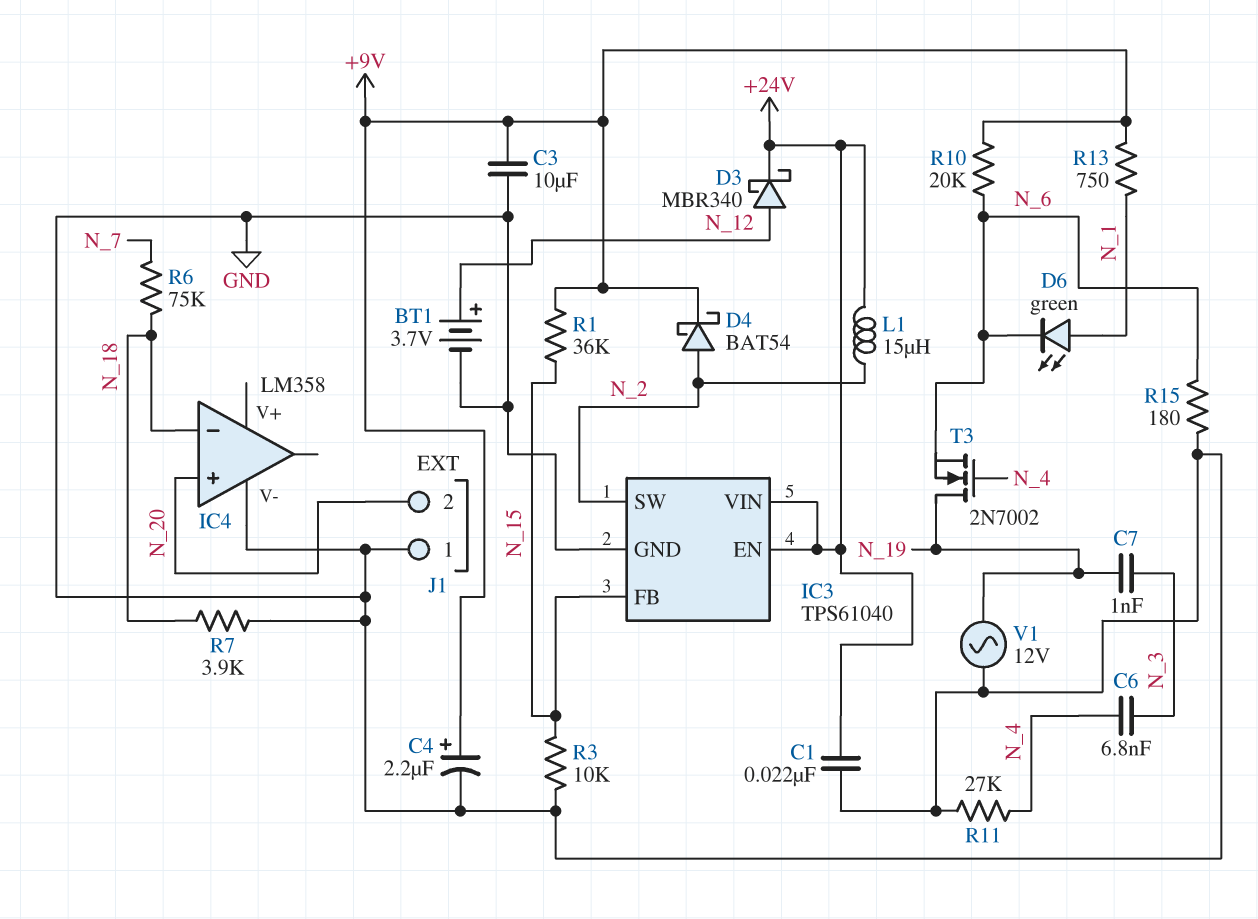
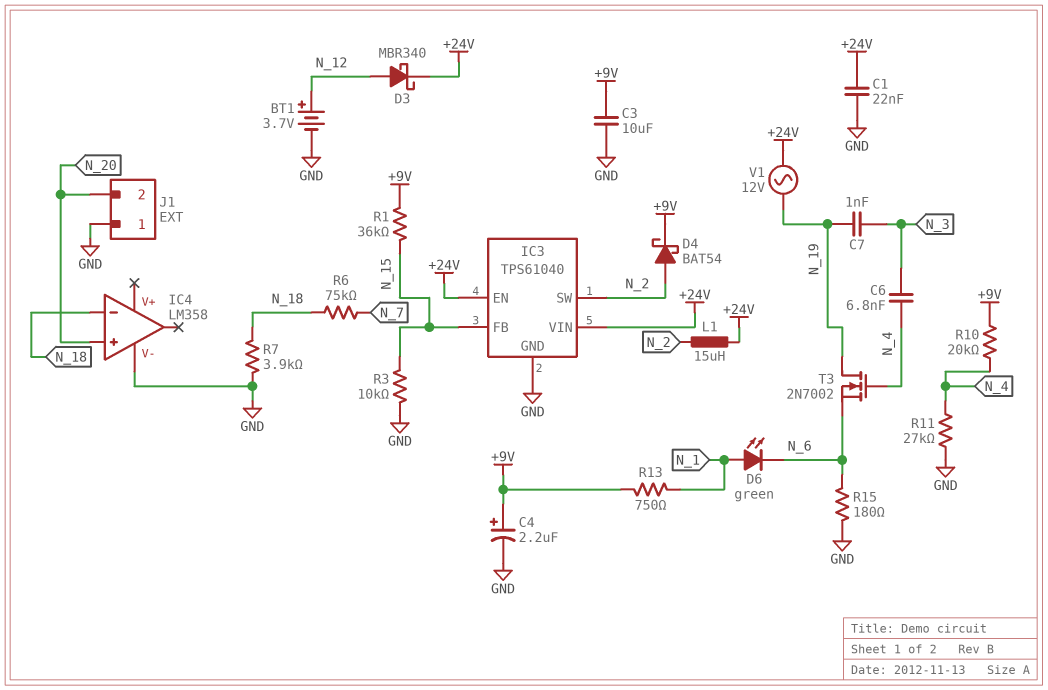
R10: 20k (+9V, N_6) -> 20k (+9V, N_4)
V1: AC 12V (GND, N_19) -> AC 12V (+24V, N_19)

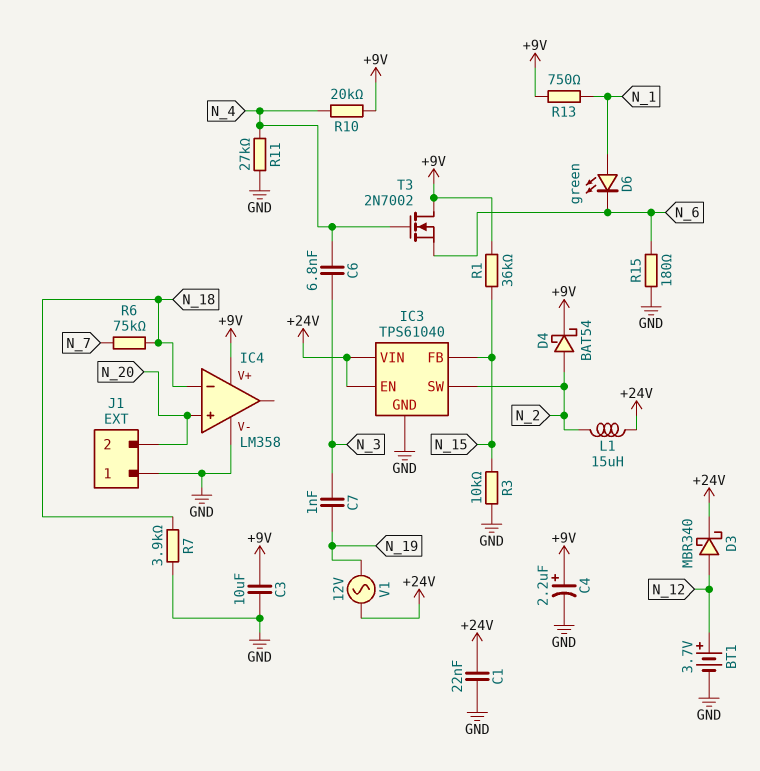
IC4 pin V+: none -> +9V
T3: NMOS 2N7002 (G N_4, D N_19, S N_6) -> NMOS 2N7002 (G N_4, D +9V, S N_6)

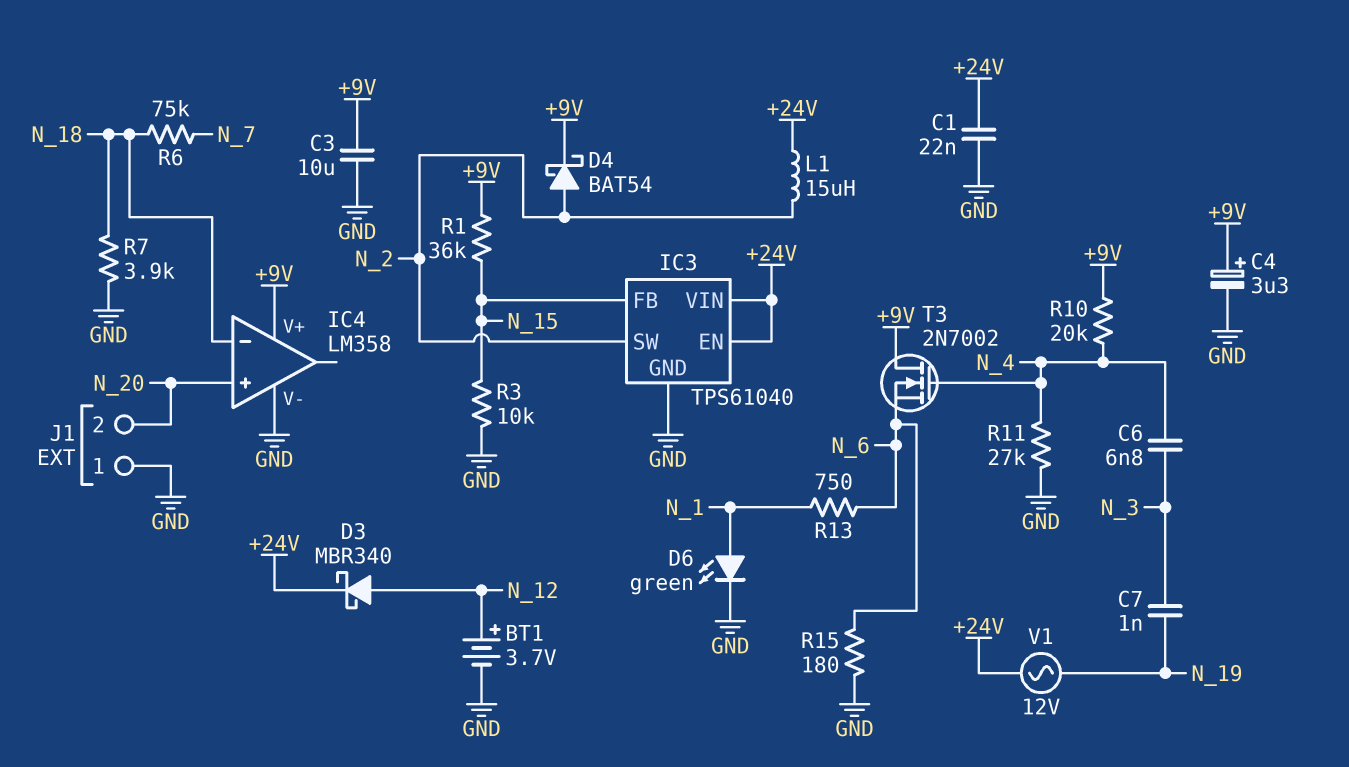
C4: 2.2uF (plus +9V, minus GND) -> 3.3uF (plus +9V, minus GND)
D6: LED green (A N_1, K N_6) -> LED green (A N_1, K GND)
R13: 750 (+9V, N_1) -> 750 (N_1, N_6)

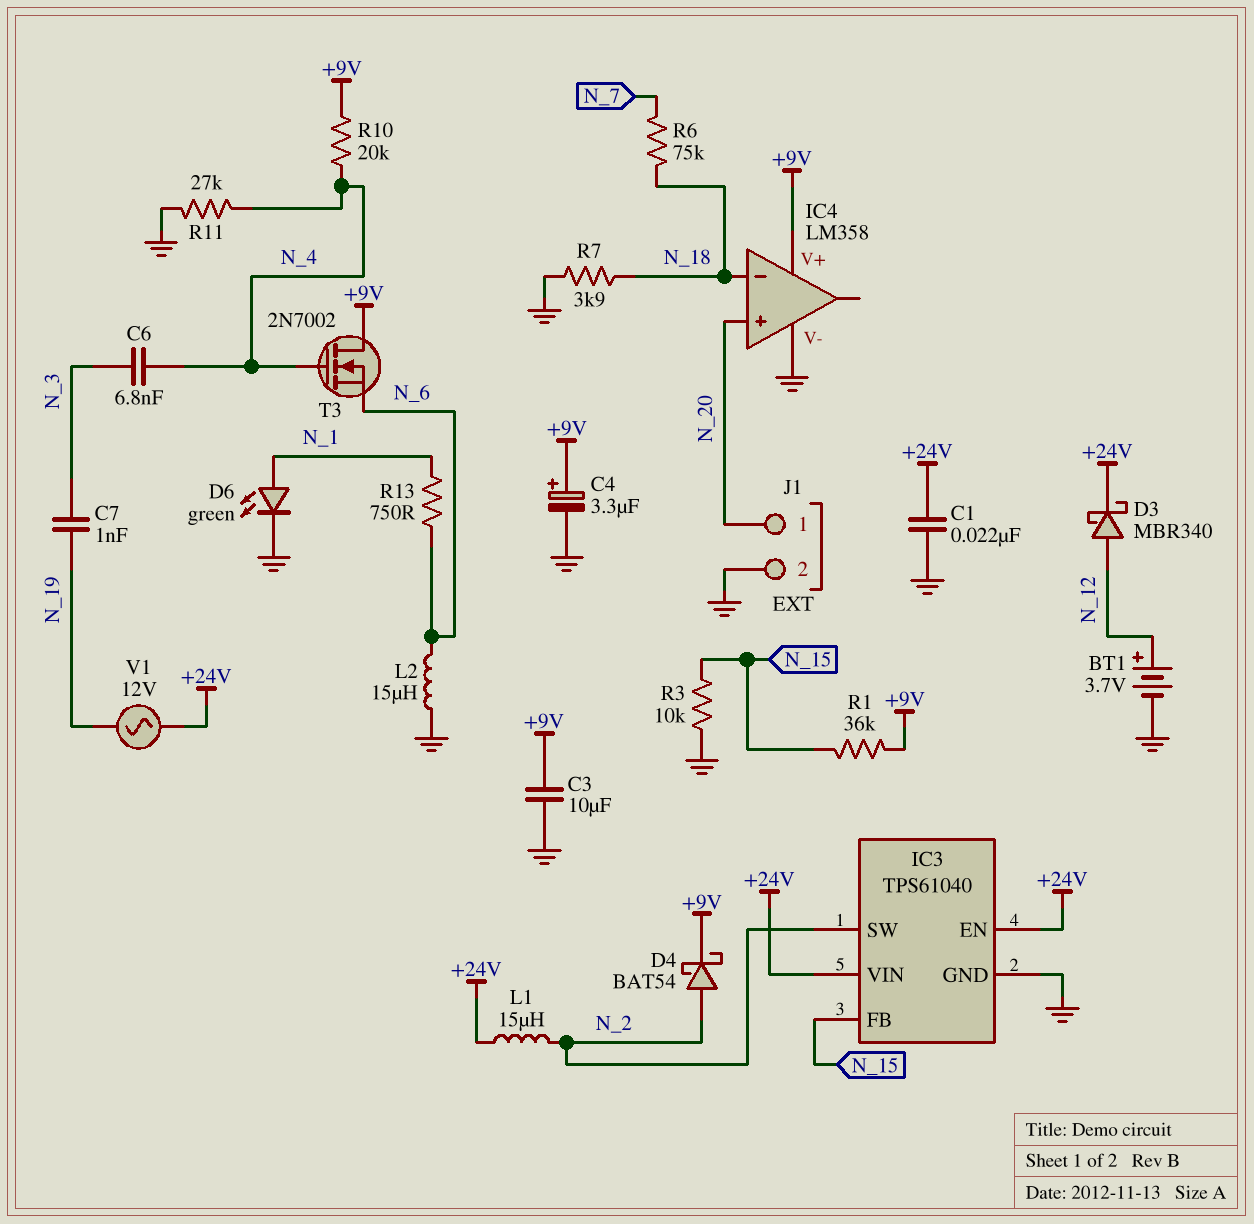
J1 pin 1: GND -> N_20
J1 pin 2: N_20 -> GND
L2: none -> 15uH (GND, N_6)
R15: 180 (GND, N_6) -> none

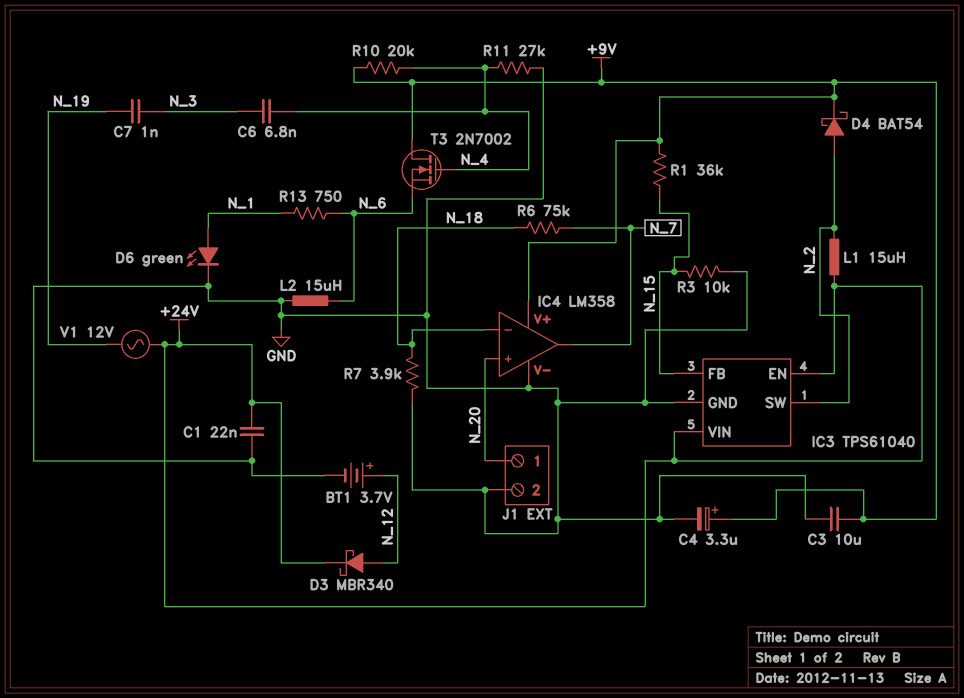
IC4 pin out: none -> N_7

